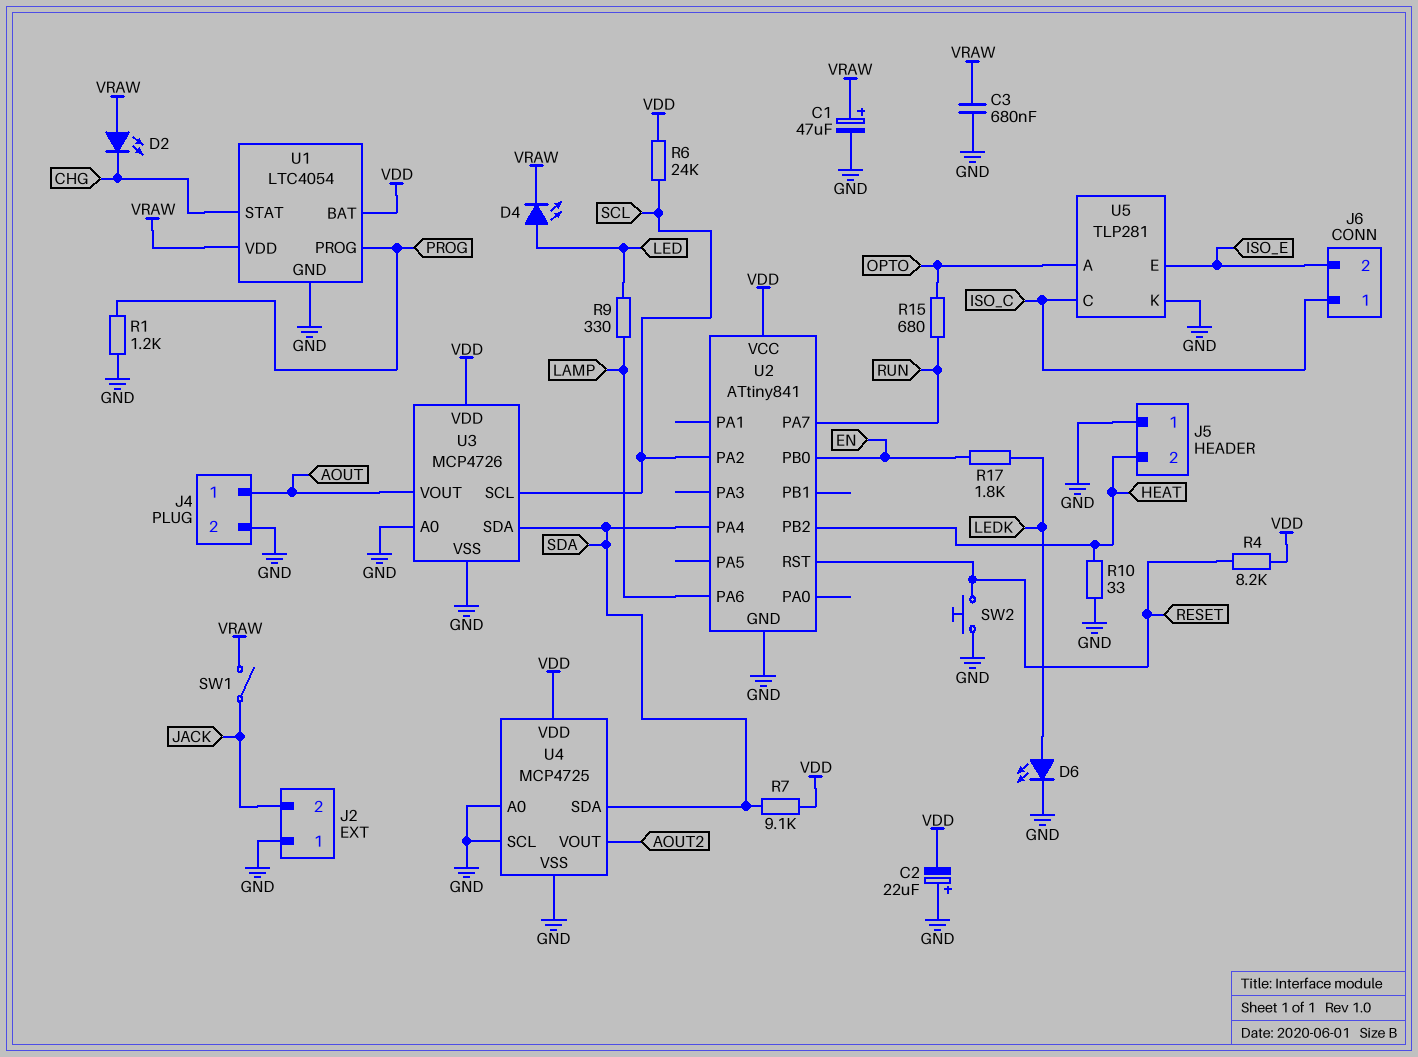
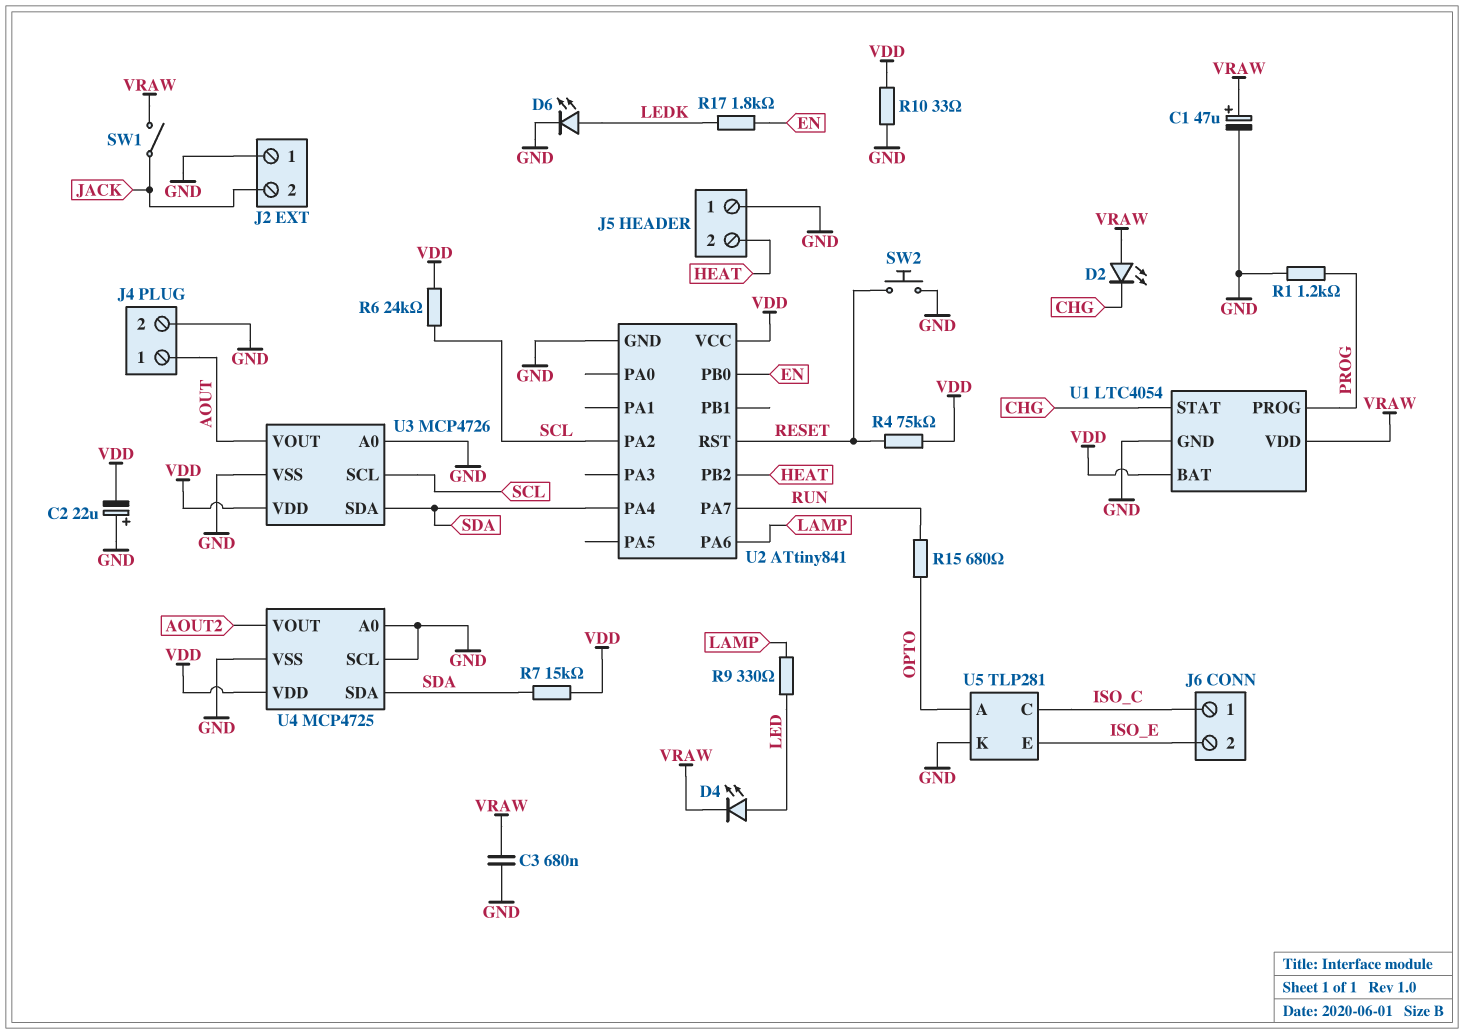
R4: 8.2k (RESET, VDD) -> 75k (RESET, VDD)
R7: 9.1k (SDA, VDD) -> 15k (SDA, VDD)
R10: 33 (GND, HEAT) -> 33 (GND, VDD)

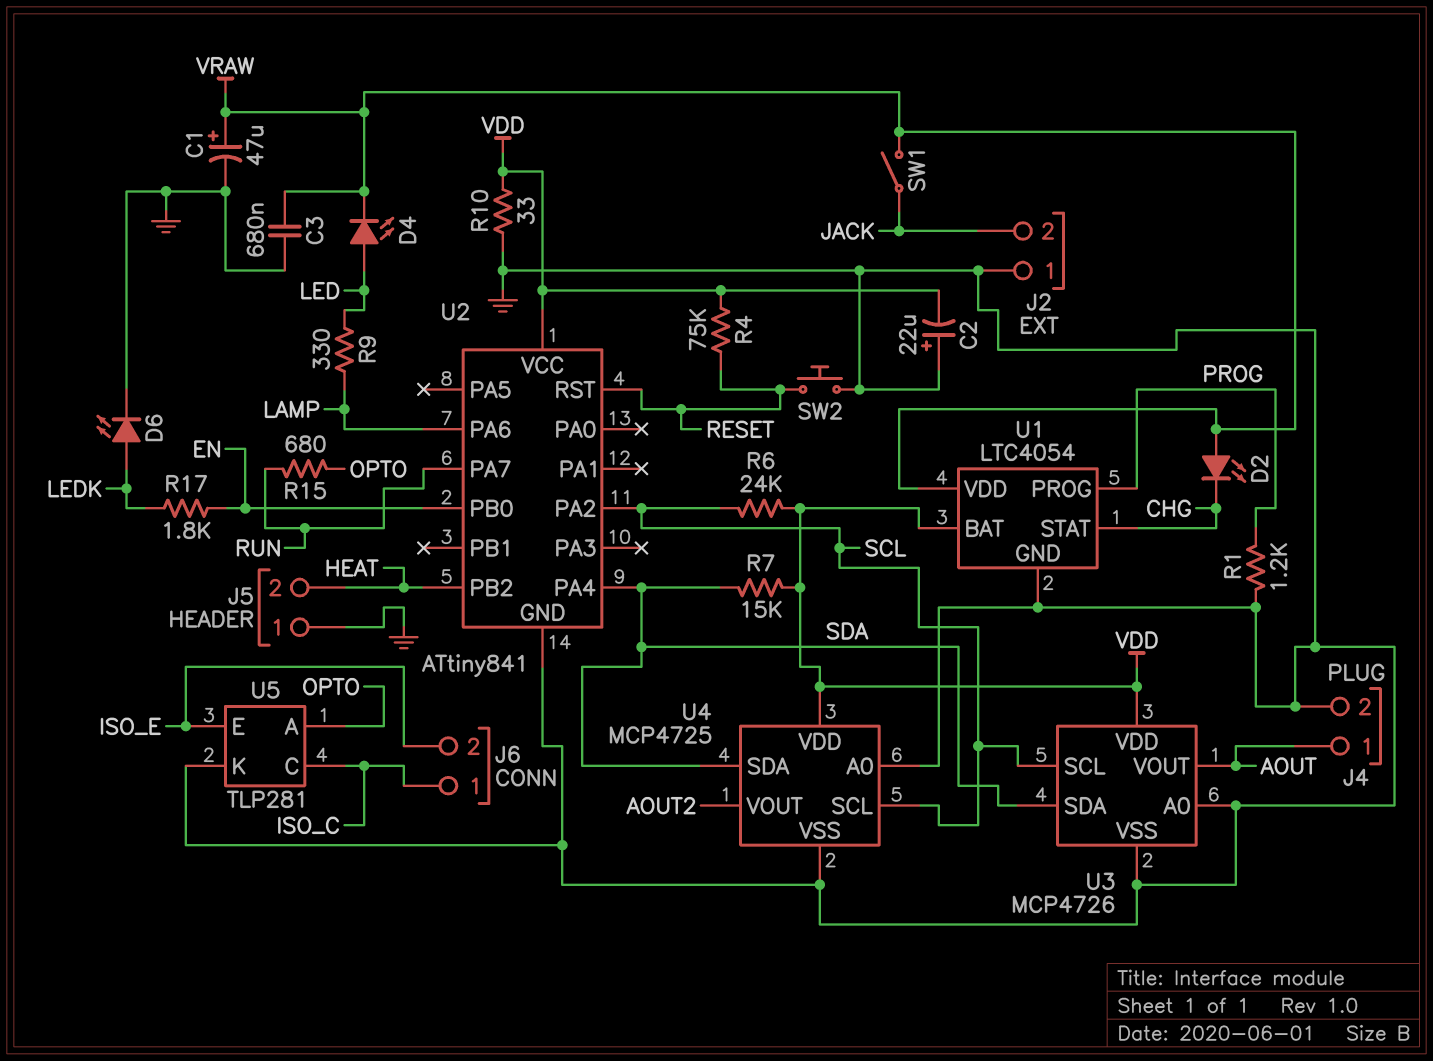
U4 pin SCL: GND -> SCL

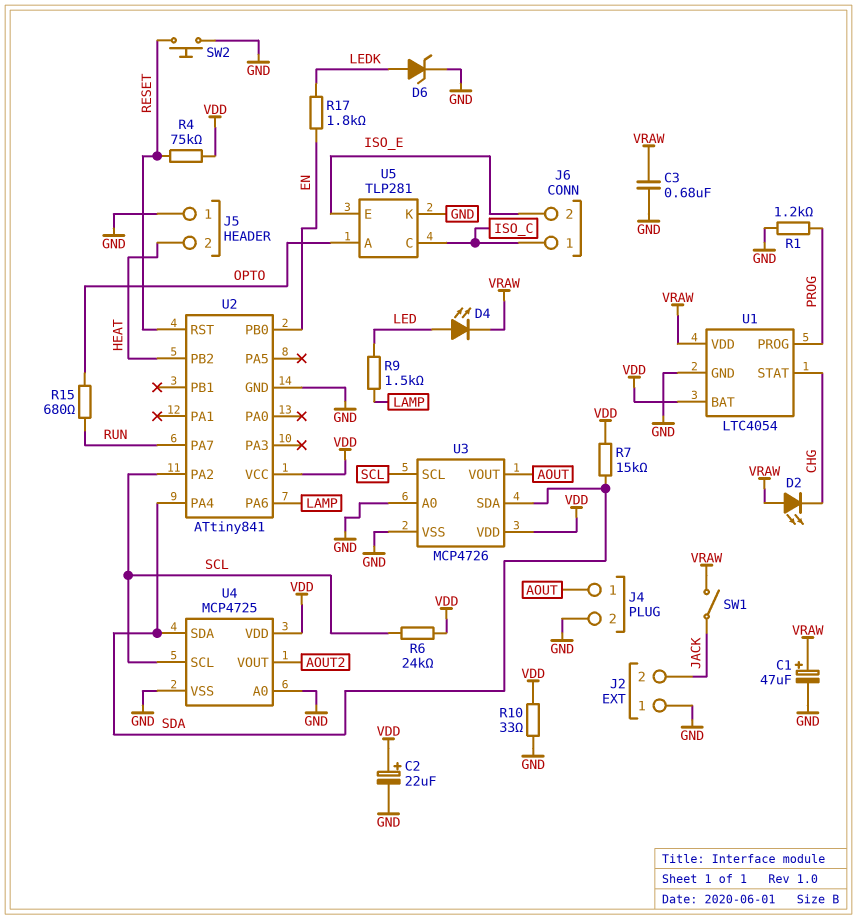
C2: 22uF (plus GND, minus VDD) -> 22uF (plus VDD, minus GND)
D6: LED (A LEDK, K GND) -> zener (A LEDK, K GND)
R9: 330 (LAMP, LED) -> 1.5k (LAMP, LED)

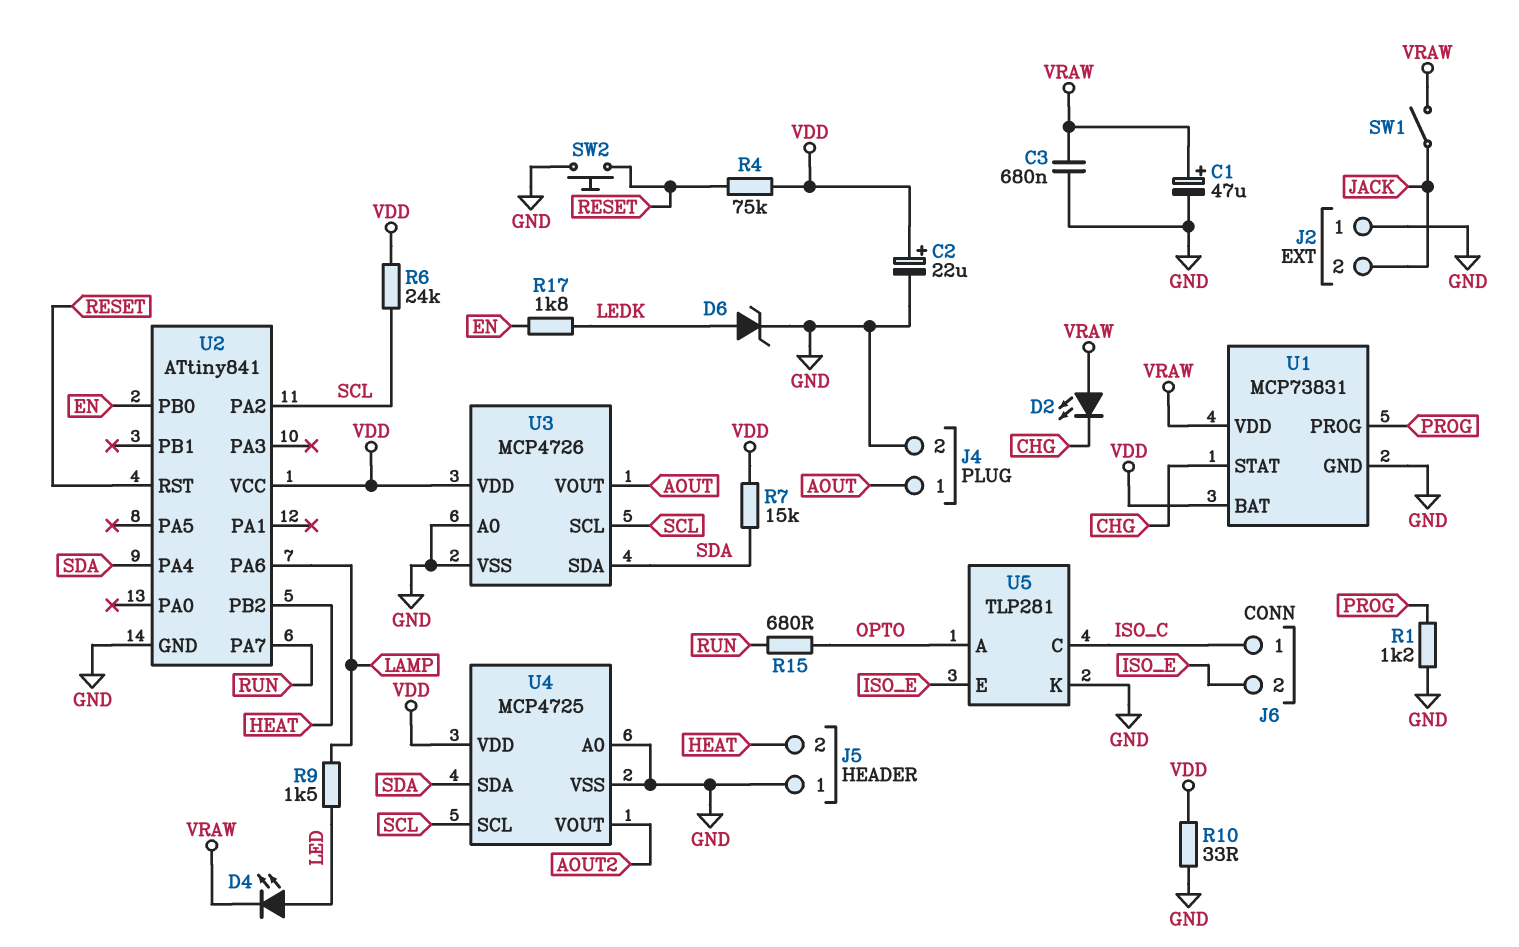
U1: LTC4054 -> MCP73831

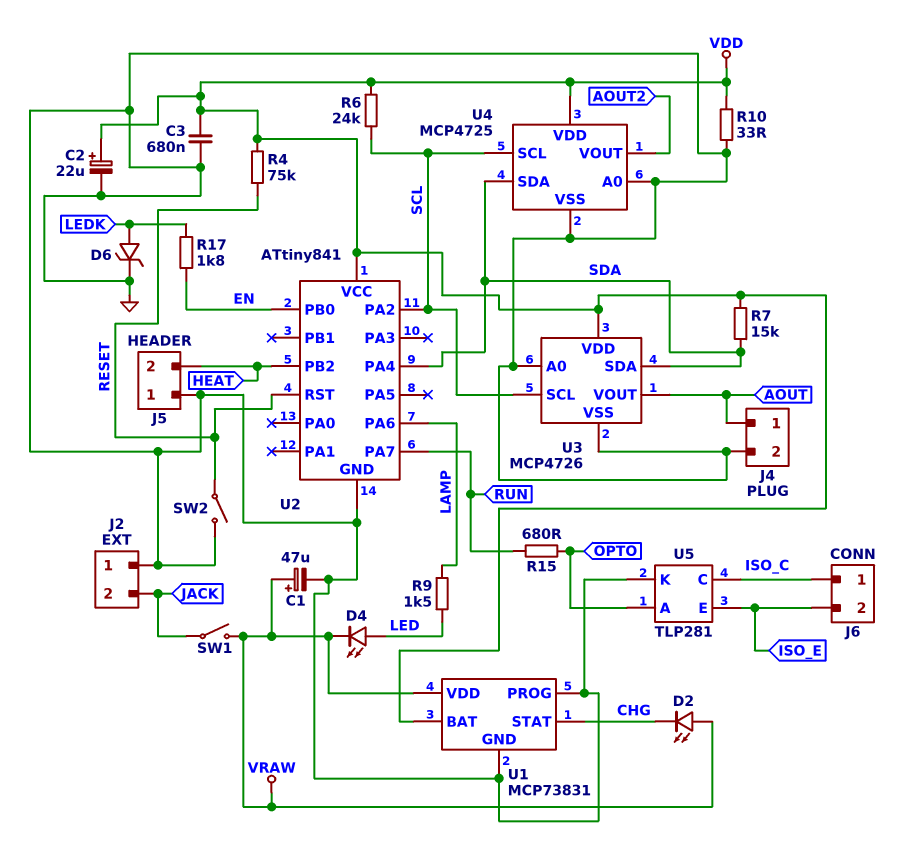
C3: 680nF (GND, VRAW) -> 680nF (GND, VDD)
R1: 1.2k (GND, PROG) -> none
SW2: button (GND, RESET) -> switch (GND, RESET)
U1 pin PROG: PROG -> GND

